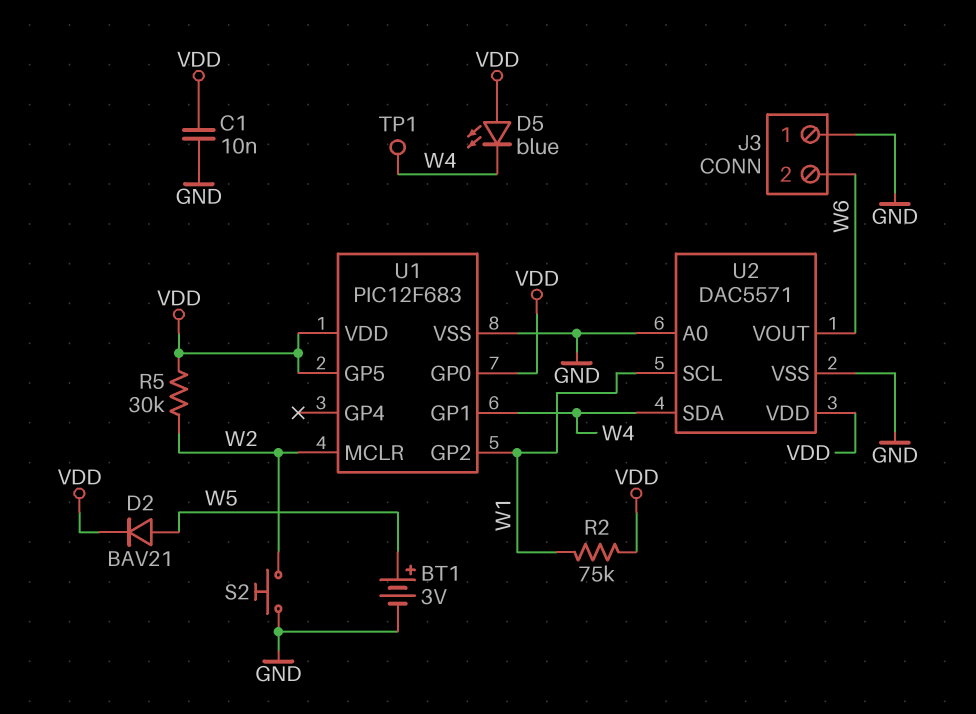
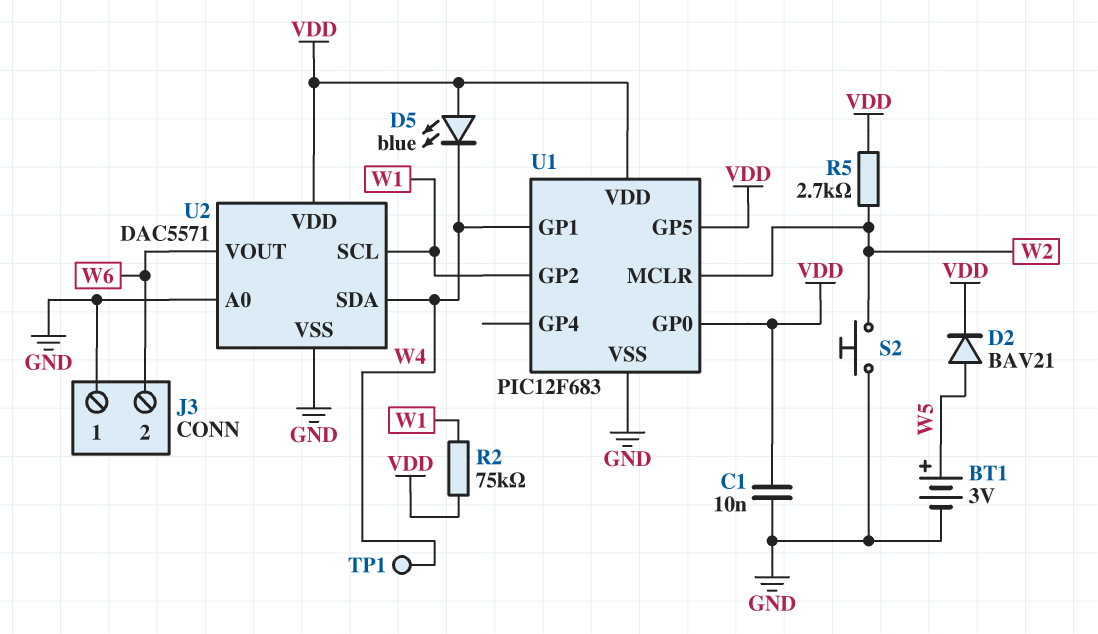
R5: 30k (VDD, W2) -> 2.7k (VDD, W2)

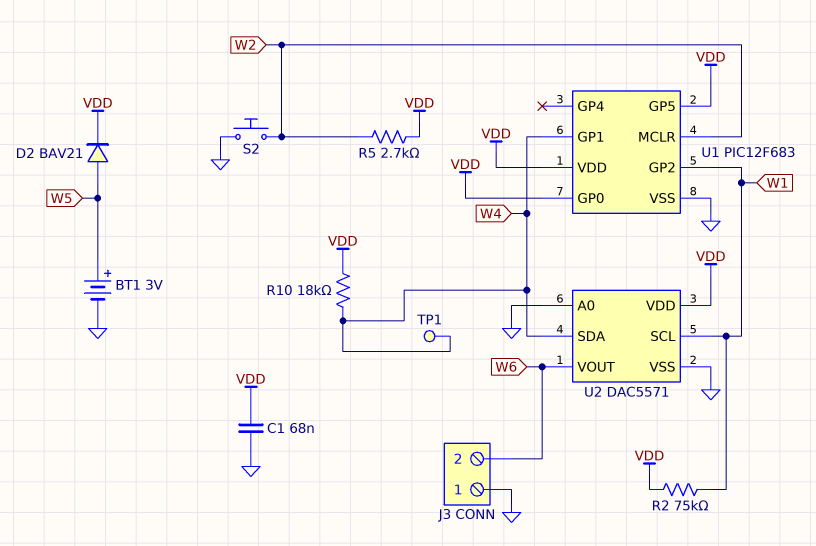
C1: 10nF (GND, VDD) -> 68nF (GND, VDD)
D5: LED blue (A VDD, K W4) -> none
R10: none -> 18k (VDD, W4)

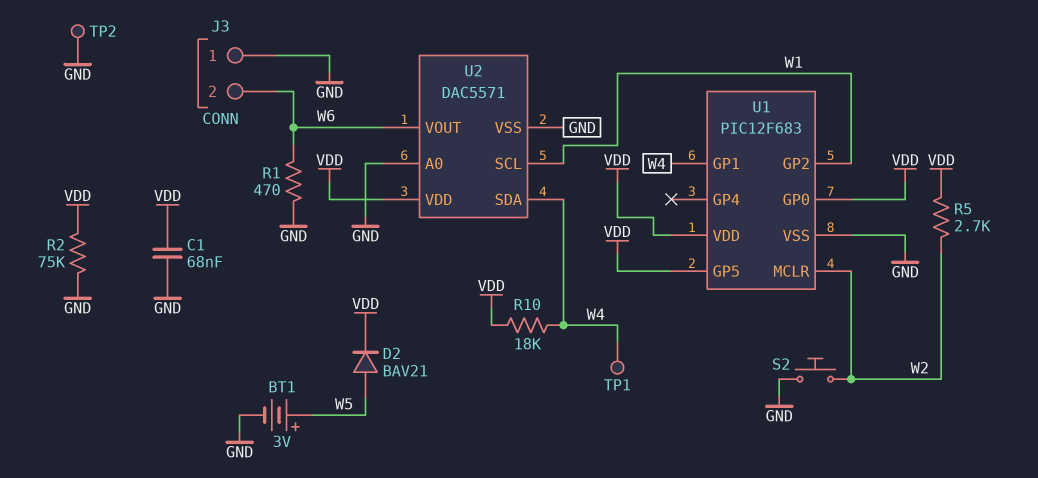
R1: none -> 470 (GND, W6)
R2: 75k (VDD, W1) -> 75k (GND, VDD)
TP2: none -> test point (GND)

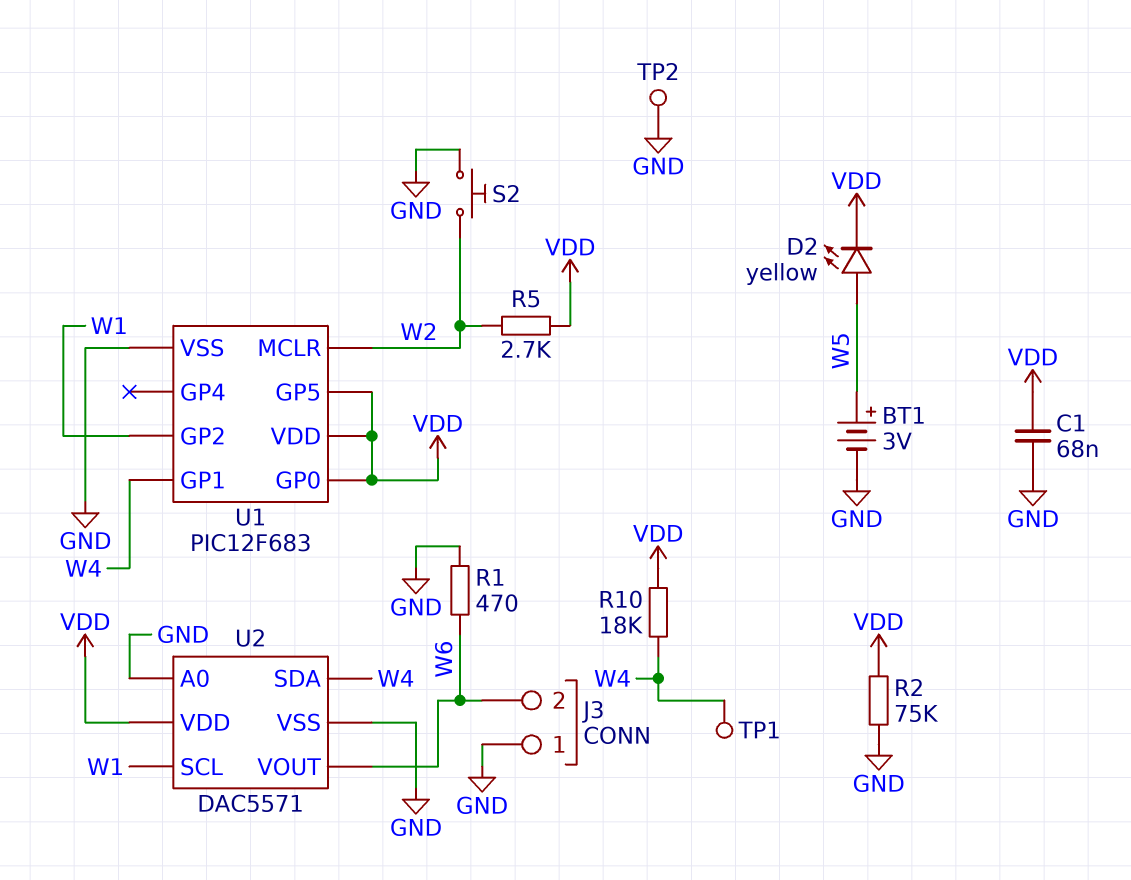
D2: diode BAV21 (A W5, K VDD) -> LED yellow (A W5, K VDD)

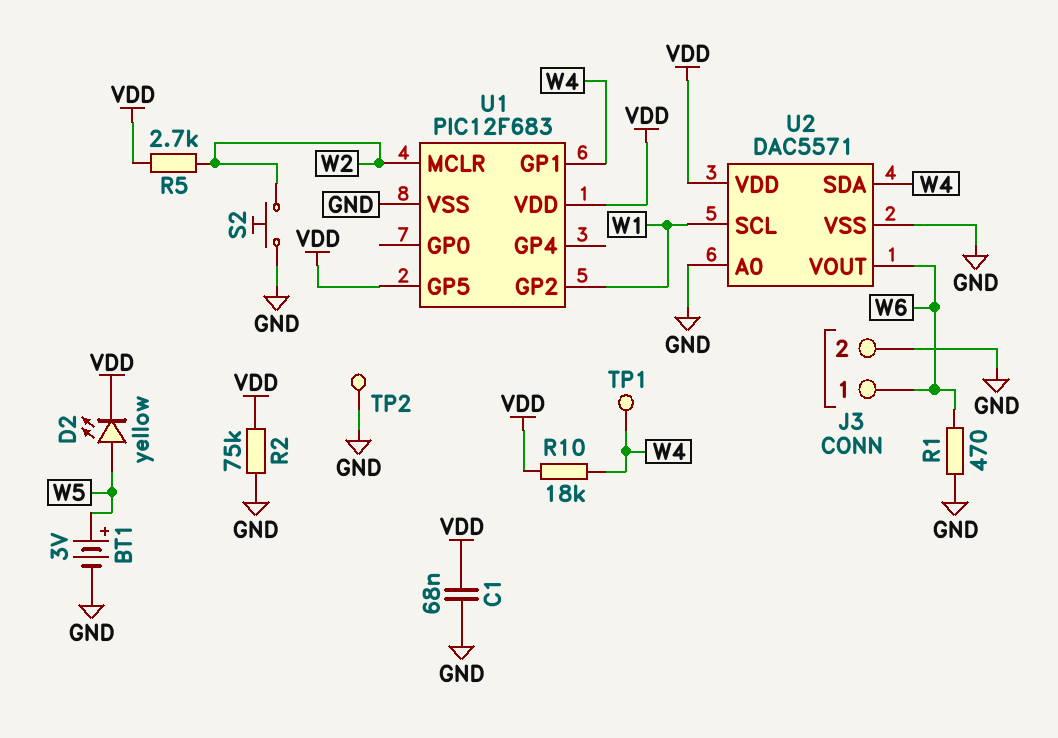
J3 pin 1: GND -> W6
J3 pin 2: W6 -> GND
U1 pin GP0: VDD -> none

